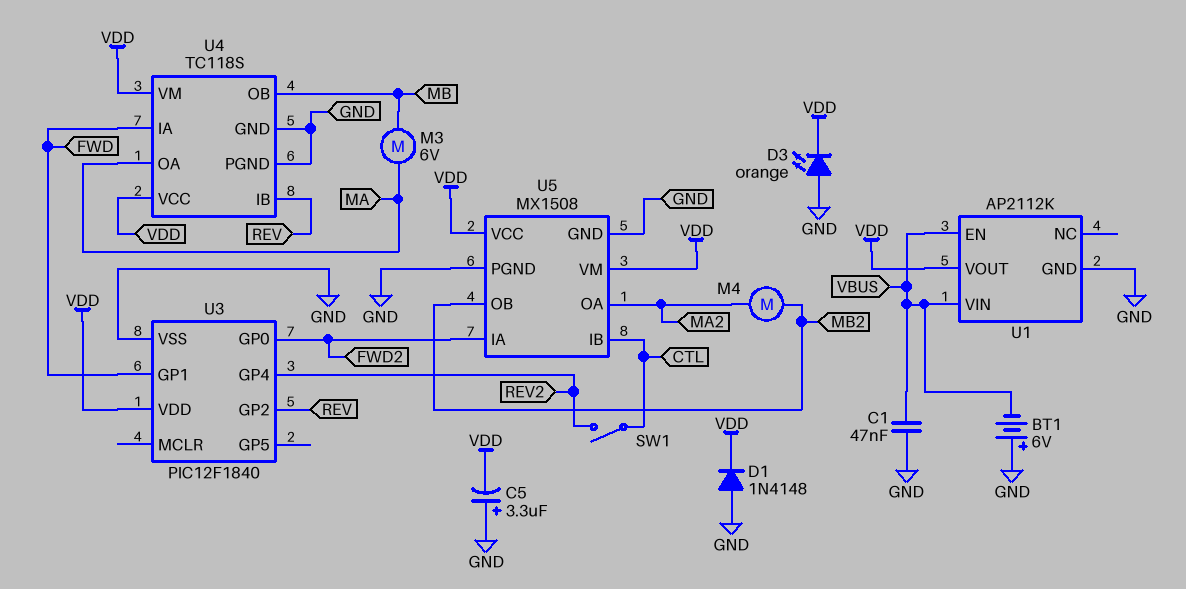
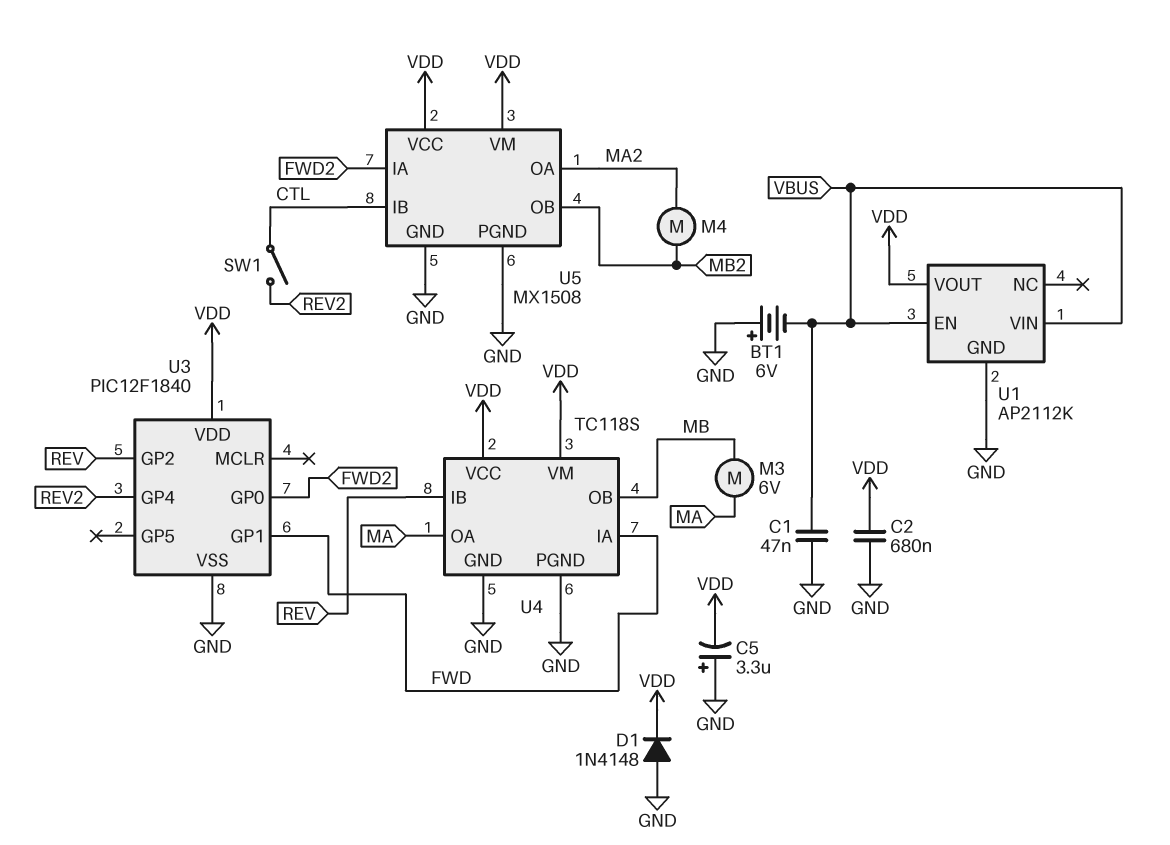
C2: none -> 680nF (GND, VDD)
D3: LED orange (A GND, K VDD) -> none

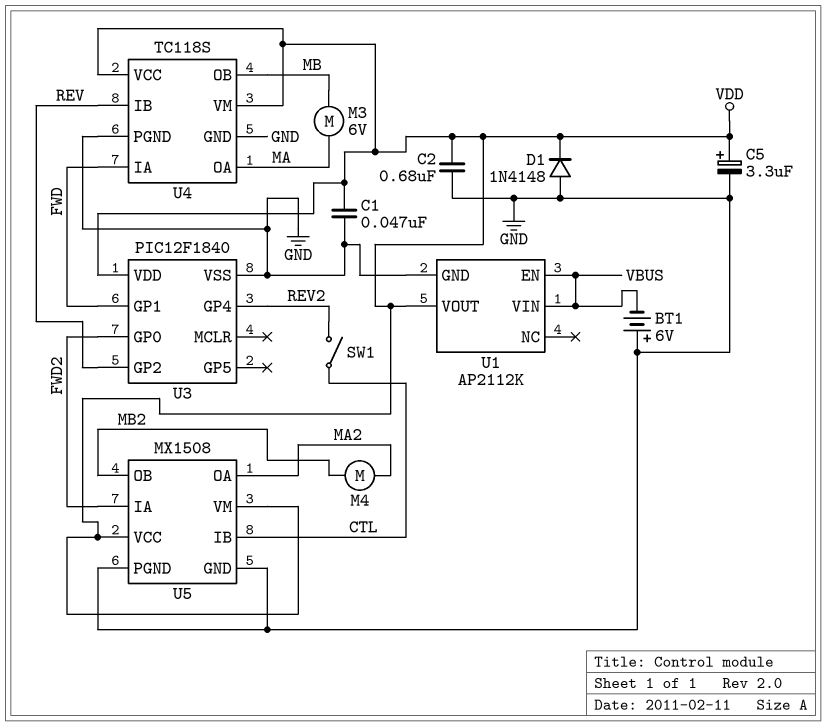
C1: 47nF (GND, VBUS) -> 47nF (GND, VDD)
C5: 3.3uF (plus GND, minus VDD) -> 3.3uF (plus VDD, minus GND)

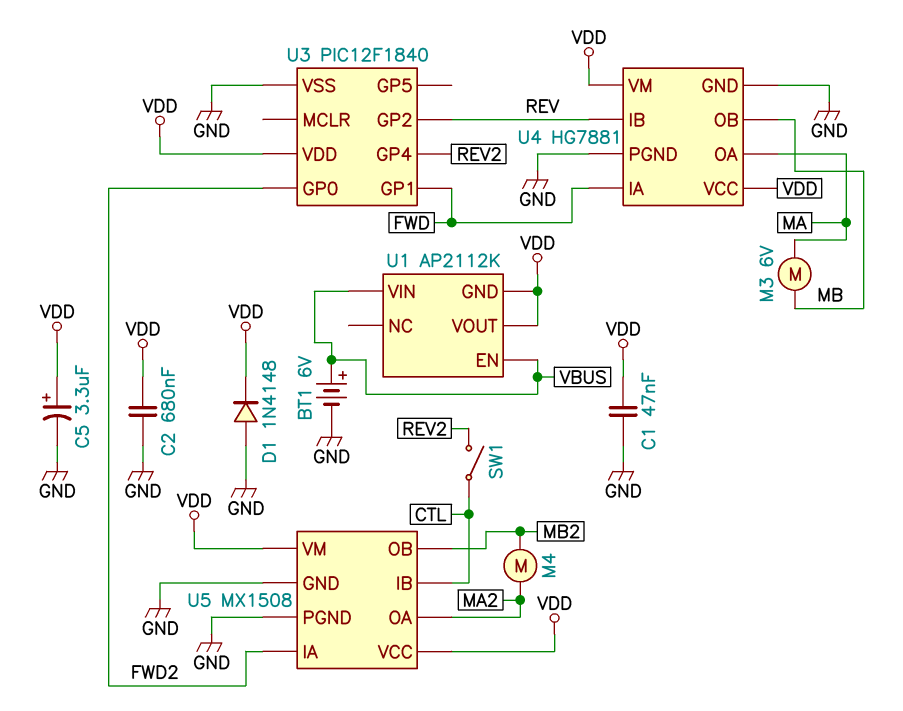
BT1: 6V (plus GND, minus VBUS) -> 6V (plus VBUS, minus GND)
U1 pin GND: GND -> VDD
U4: TC118S -> HG7881

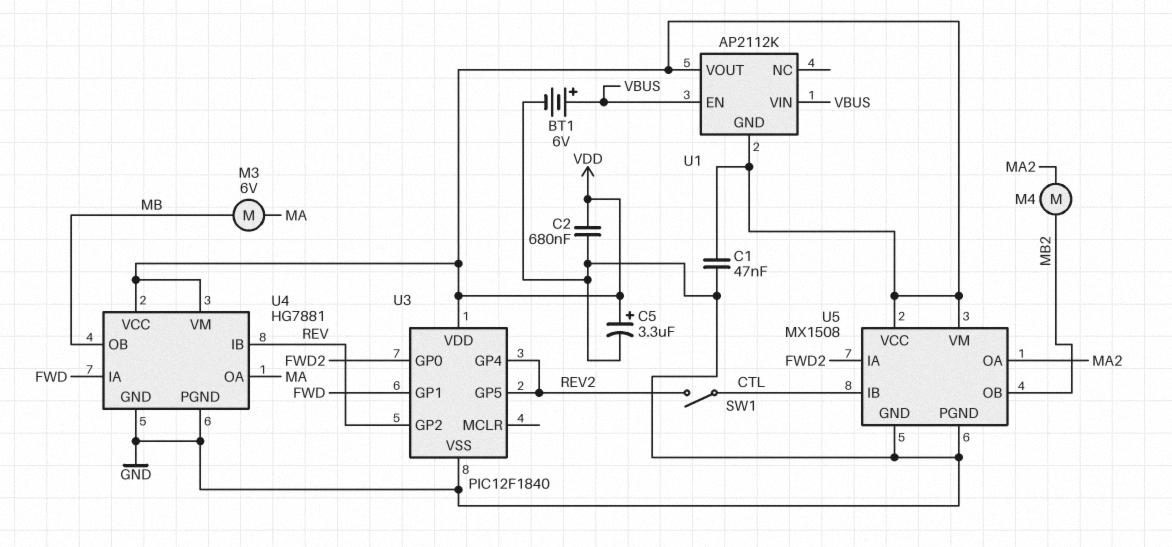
D1: diode 1N4148 (A GND, K VDD) -> none
U3 pin GP5: none -> REV2

